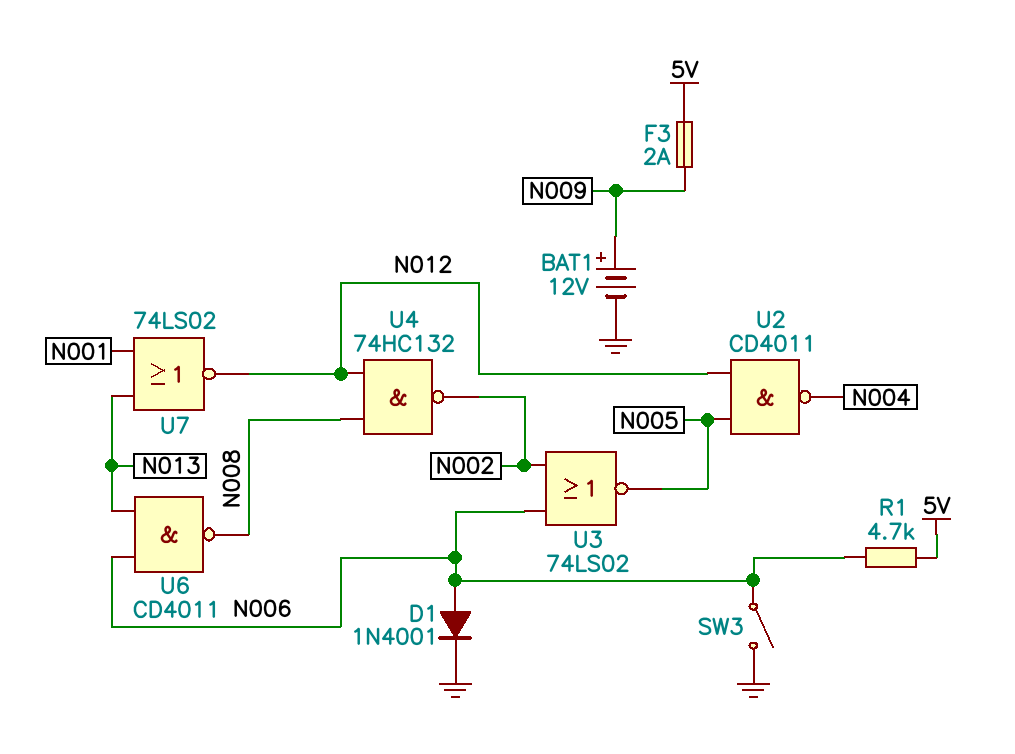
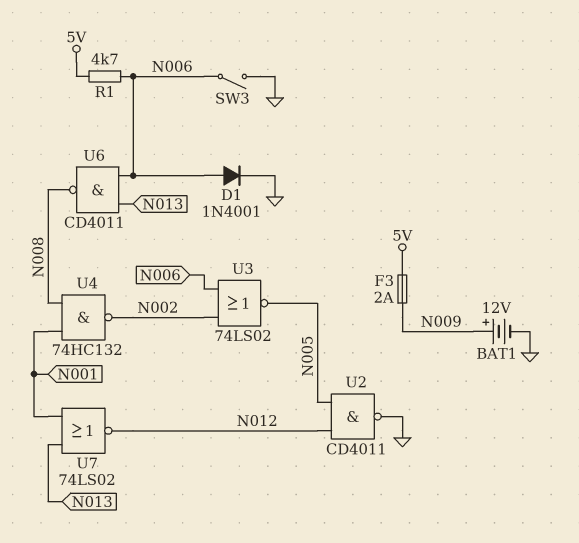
U2: NAND CD4011 (in N005, in N012, out N004) -> NAND CD4011 (in N005, in N012, out GND)
U4: NAND 74HC132 (in N008, in N012, out N002) -> NAND 74HC132 (in N001, in N008, out N002)

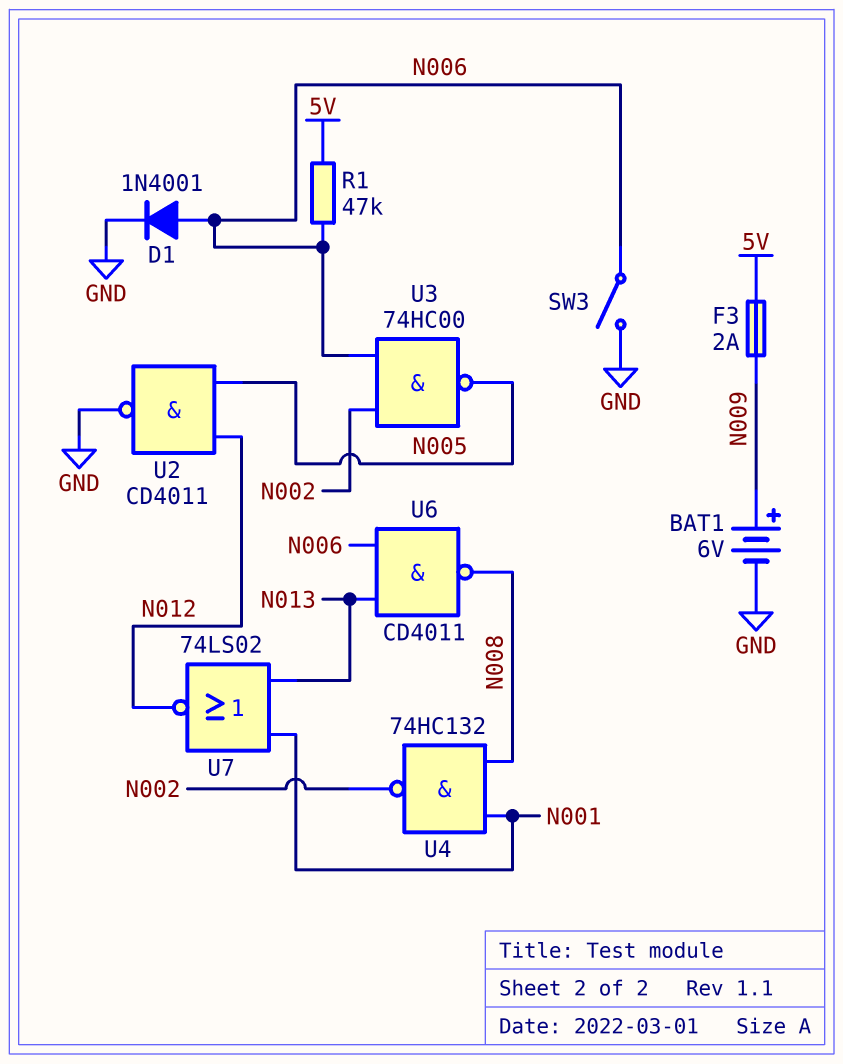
BAT1: 12V (plus N009, minus GND) -> 6V (plus N009, minus GND)
R1: 4.7k (5V, N006) -> 47k (5V, N006)
U3: NOR 74LS02 (in N002, in N006, out N005) -> NAND 74HC00 (in N002, in N006, out N005)

